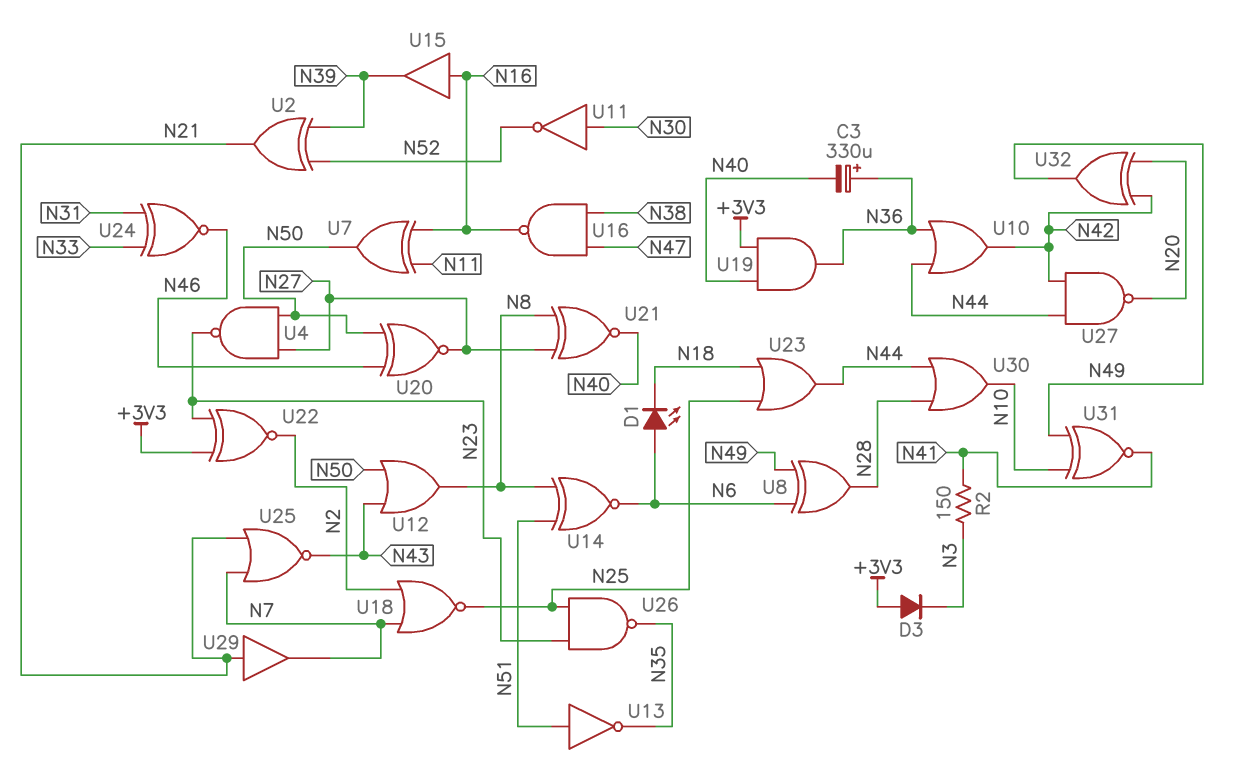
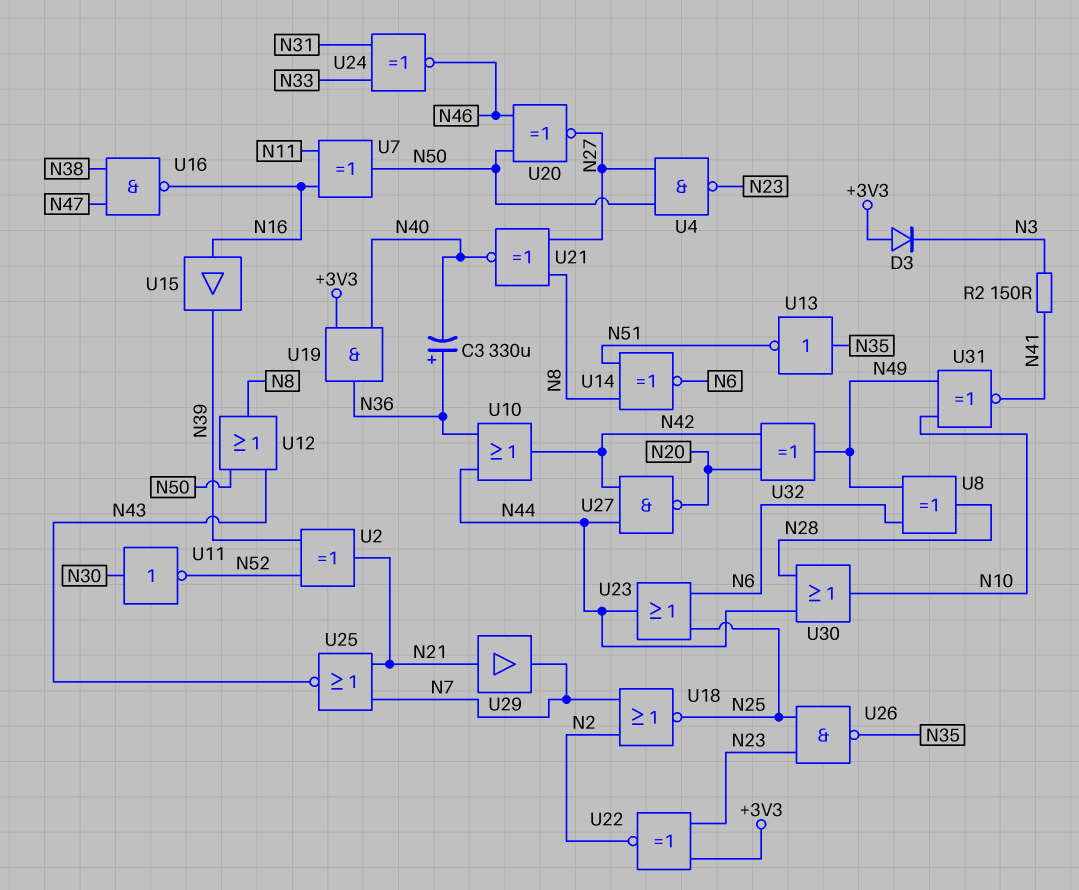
D1: LED (A N6, K N18) -> none
U13: NOT (in N51, out N35) -> NOT (in N35, out N51)
U23: OR (in N18, in N25, out N44) -> OR (in N6, in N25, out N44)

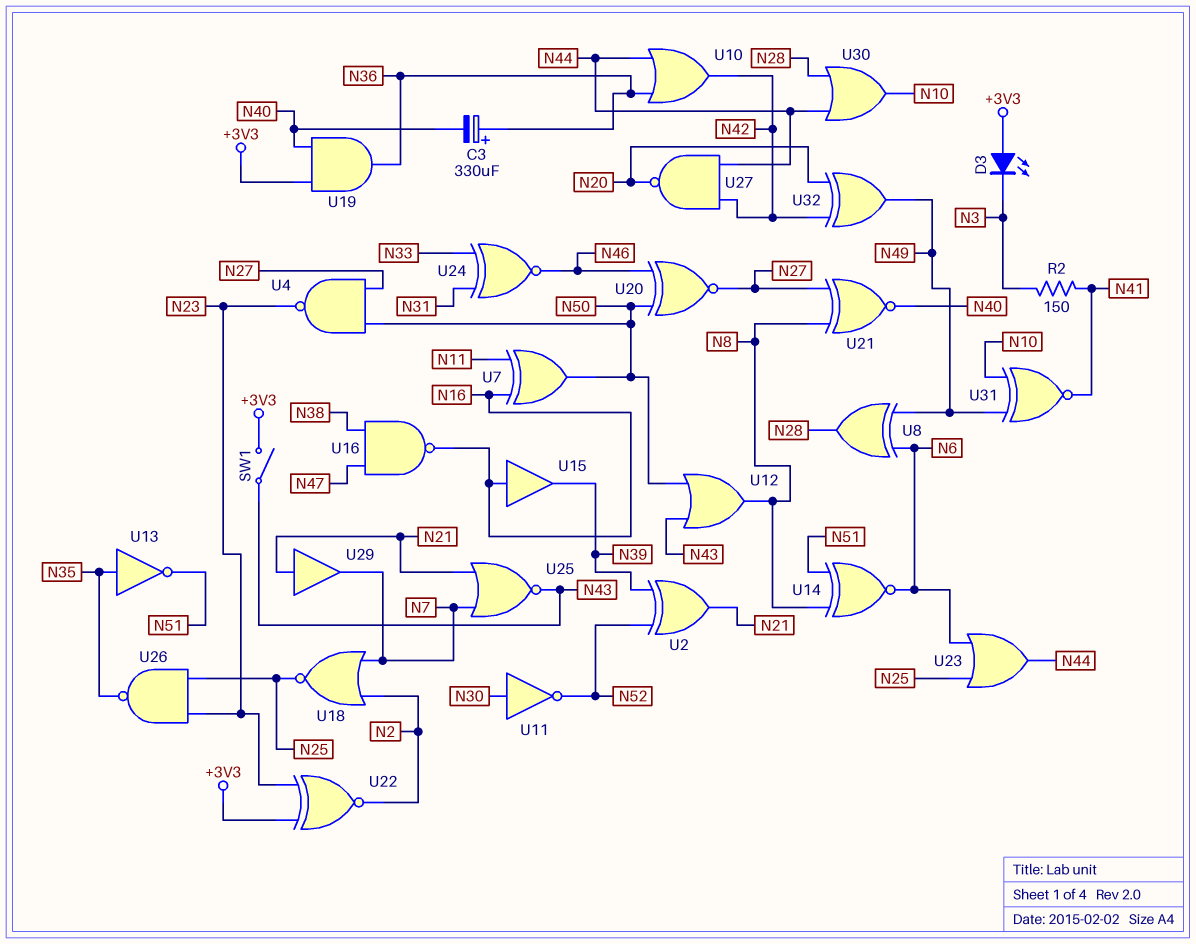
D3: diode (A +3V3, K N3) -> LED (A +3V3, K N3)
SW1: none -> switch (+3V3, N43)

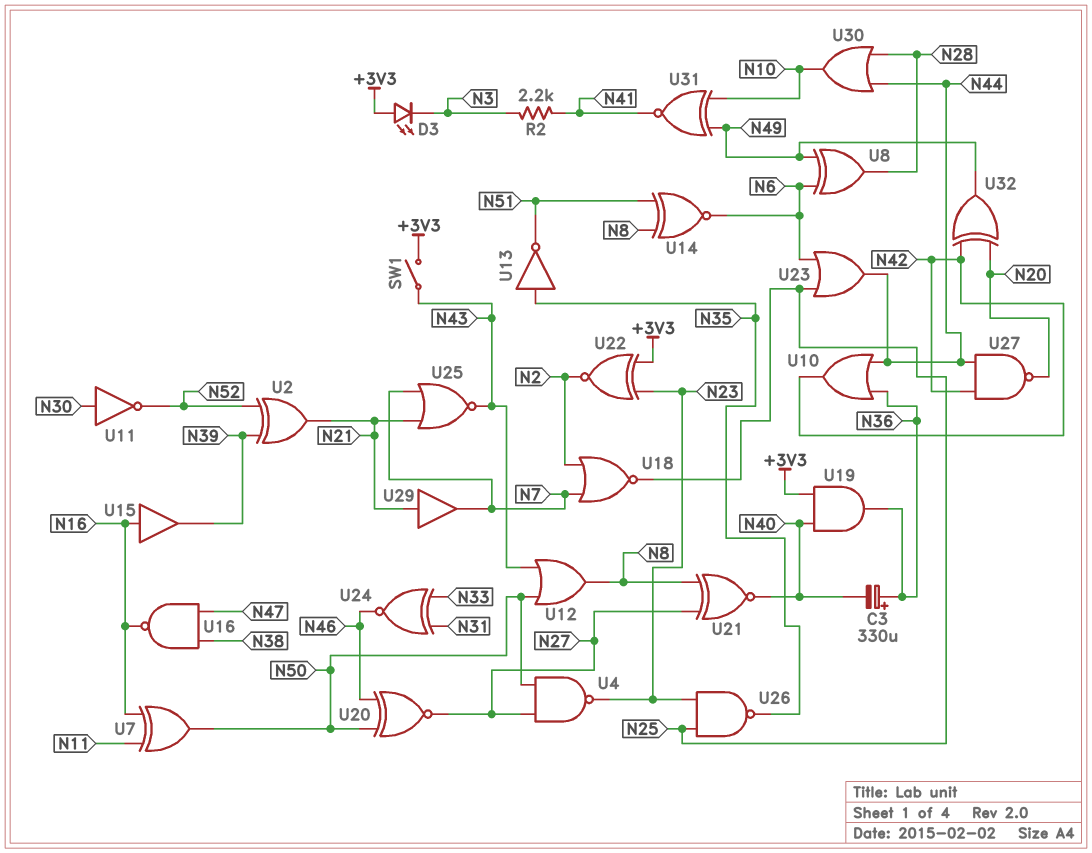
R2: 150 (N3, N41) -> 2.2k (N3, N41)

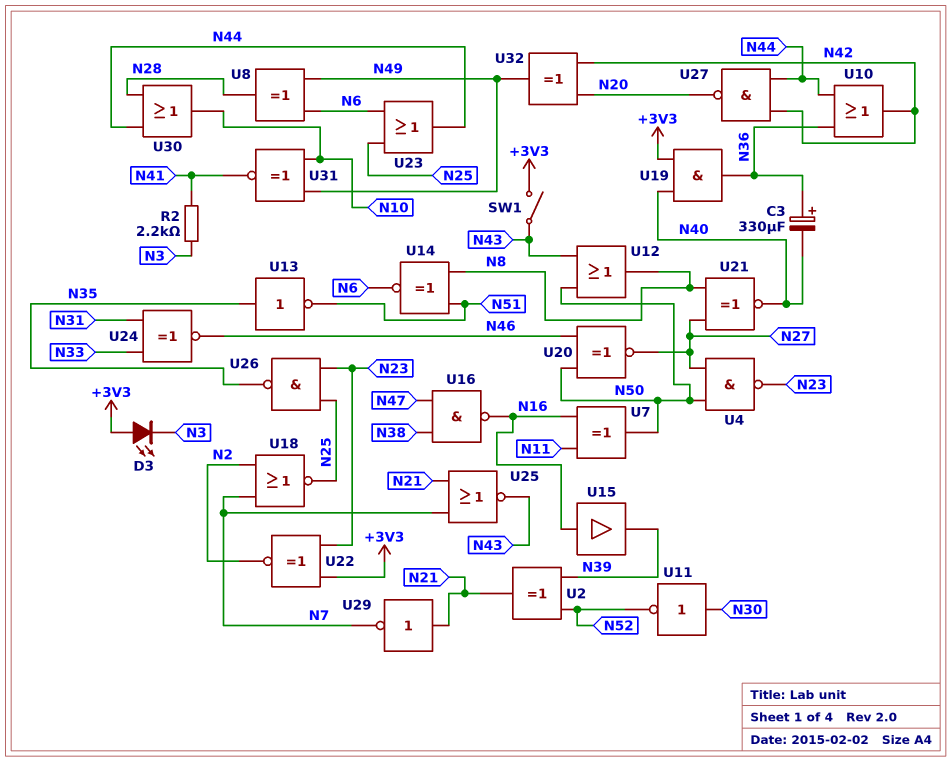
U29: buffer (in N21, out N7) -> NOT (in N21, out N7)

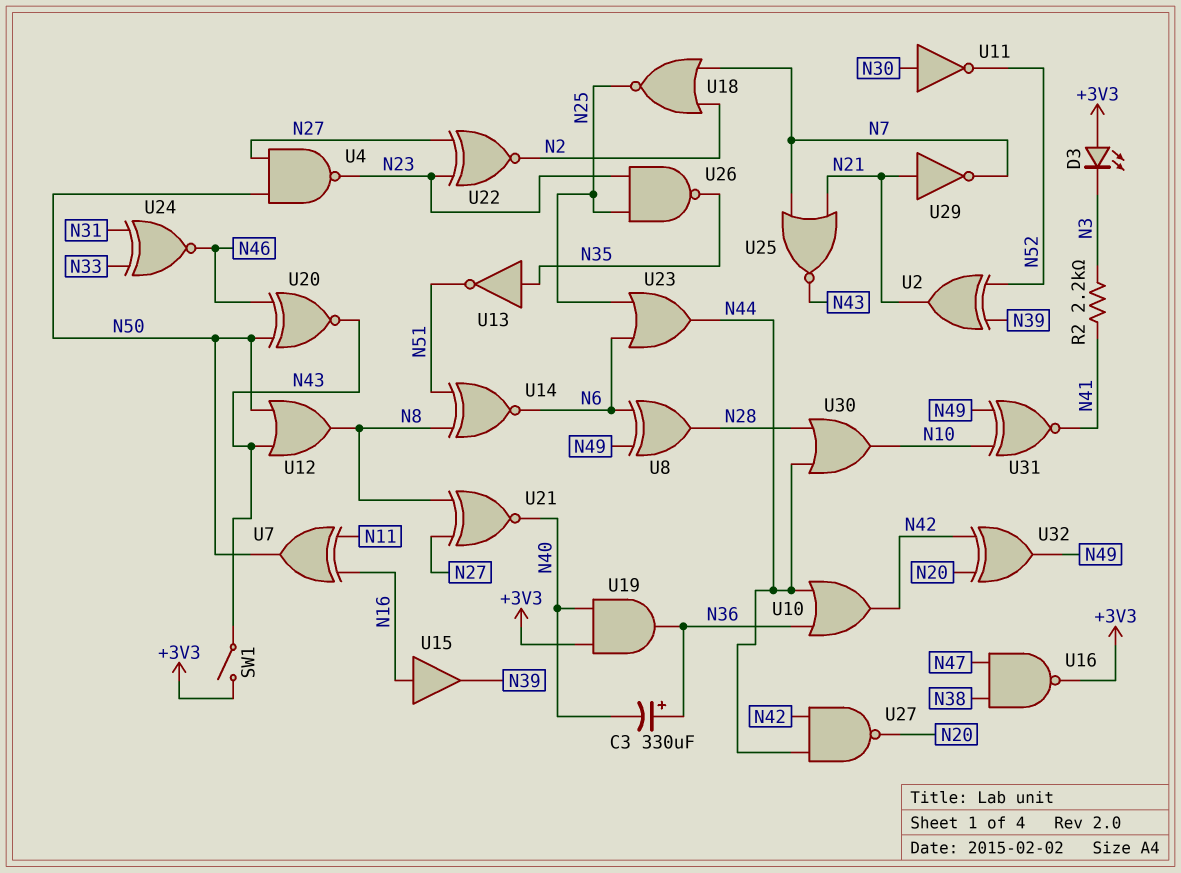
U16: NAND (in N38, in N47, out N16) -> NAND (in N38, in N47, out +3V3)
U20: XNOR (in N46, in N50, out N27) -> XNOR (in N46, in N50, out N43)
U22: XNOR (in +3V3, in N23, out N2) -> XNOR (in N23, in N27, out N2)

